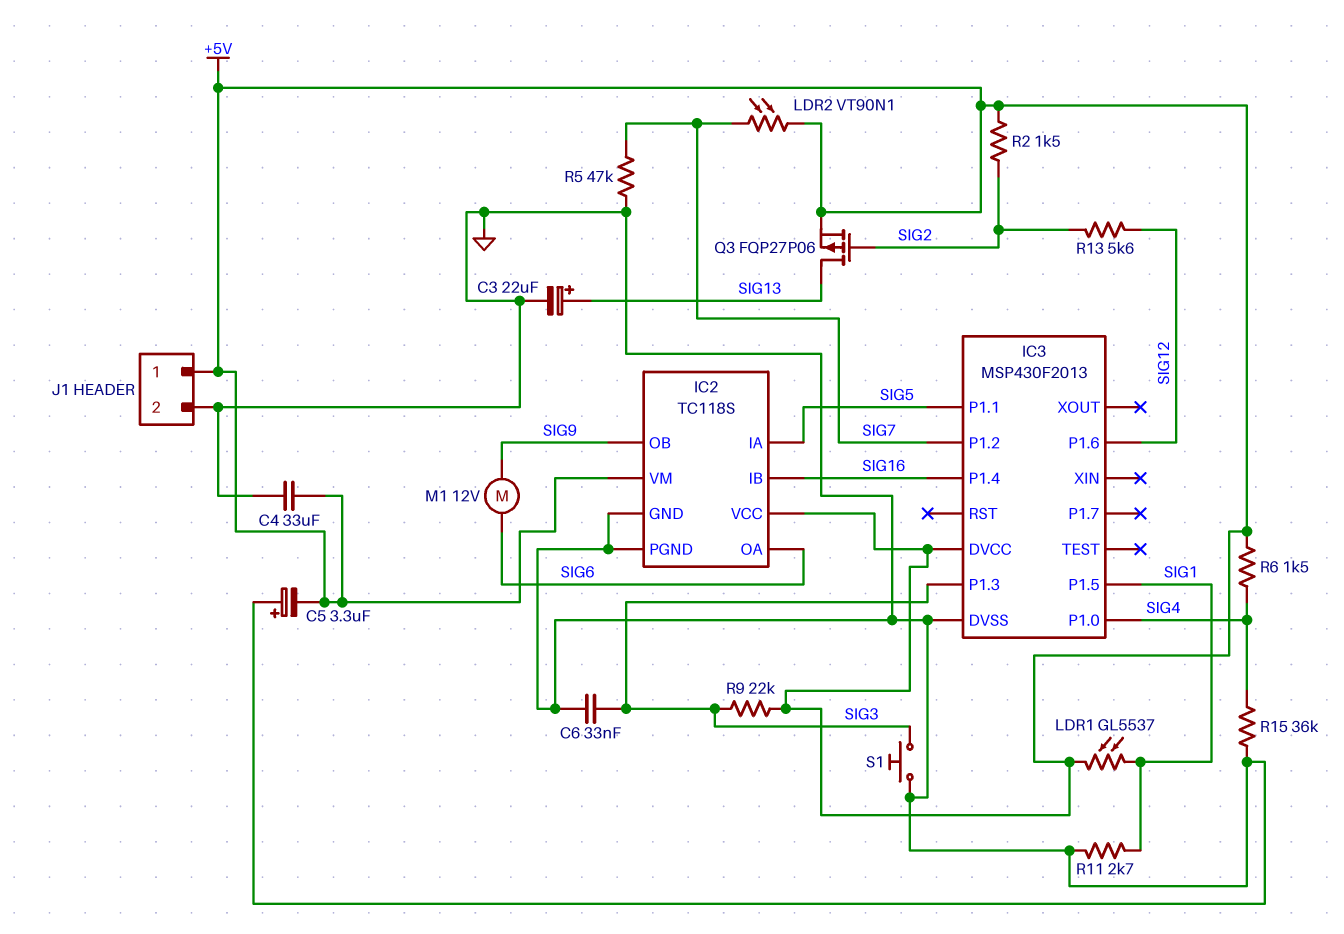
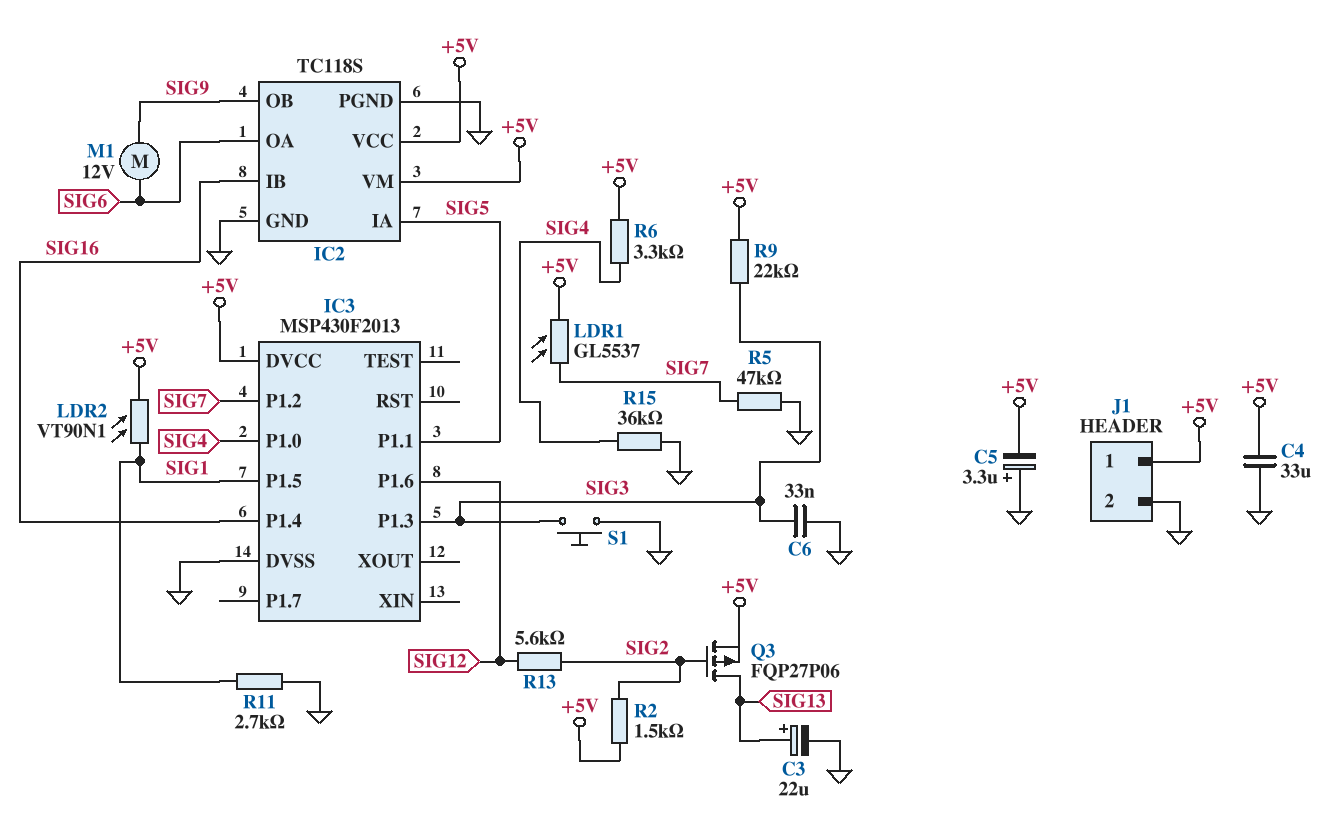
LDR1: GL5537 (+5V, SIG1) -> GL5537 (+5V, SIG7)
LDR2: VT90N1 (+5V, SIG7) -> VT90N1 (+5V, SIG1)
R6: 1.5k (+5V, SIG4) -> 3.3k (+5V, SIG4)

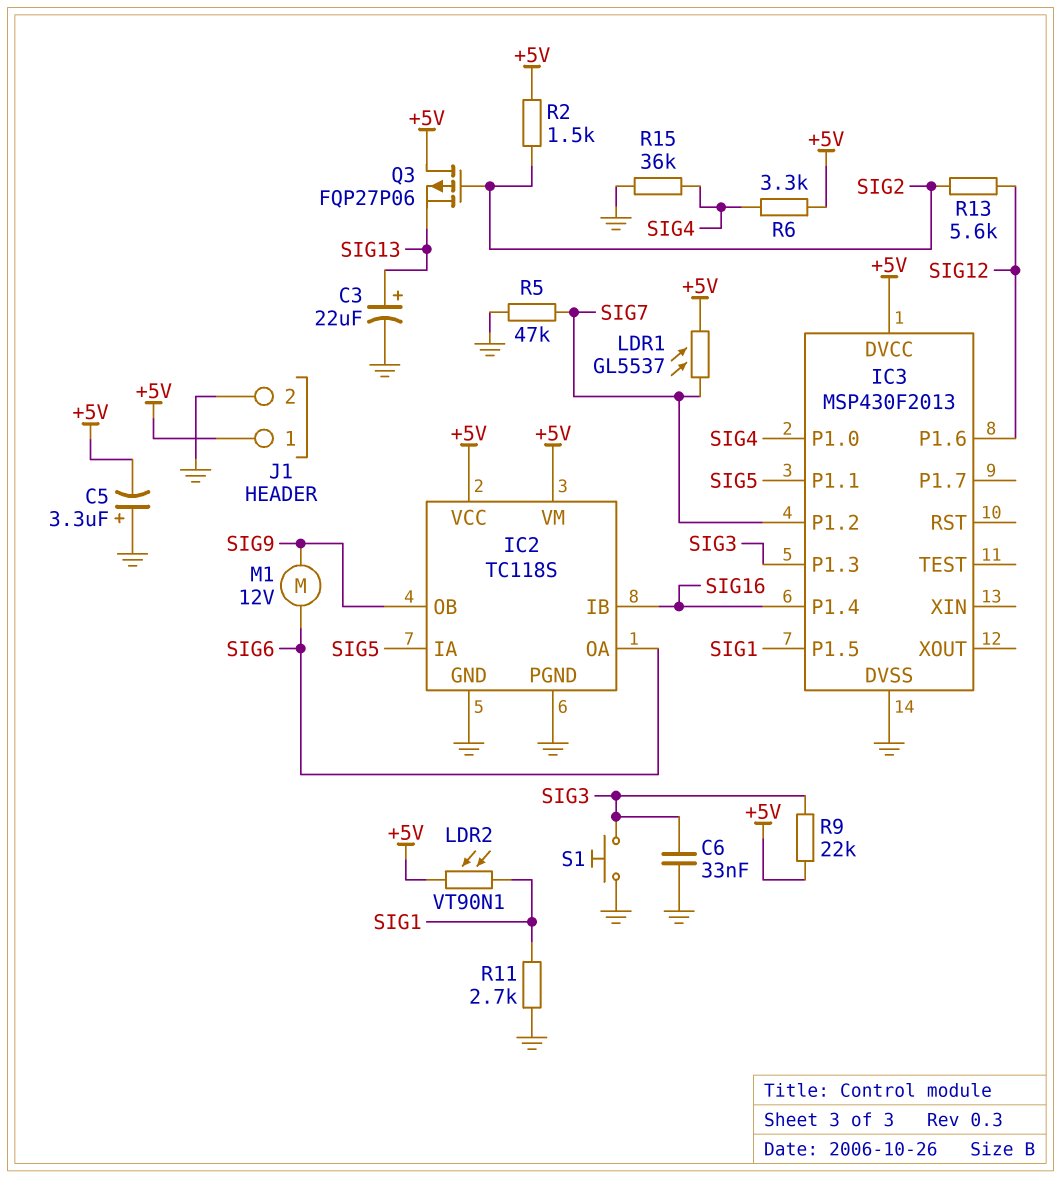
C4: 33uF (+5V, GND) -> none
Q3: PMOS FQP27P06 (G SIG2, D SIG13, S +5V) -> PMOS FQP27P06 (G SIG2, D +5V, S SIG13)

